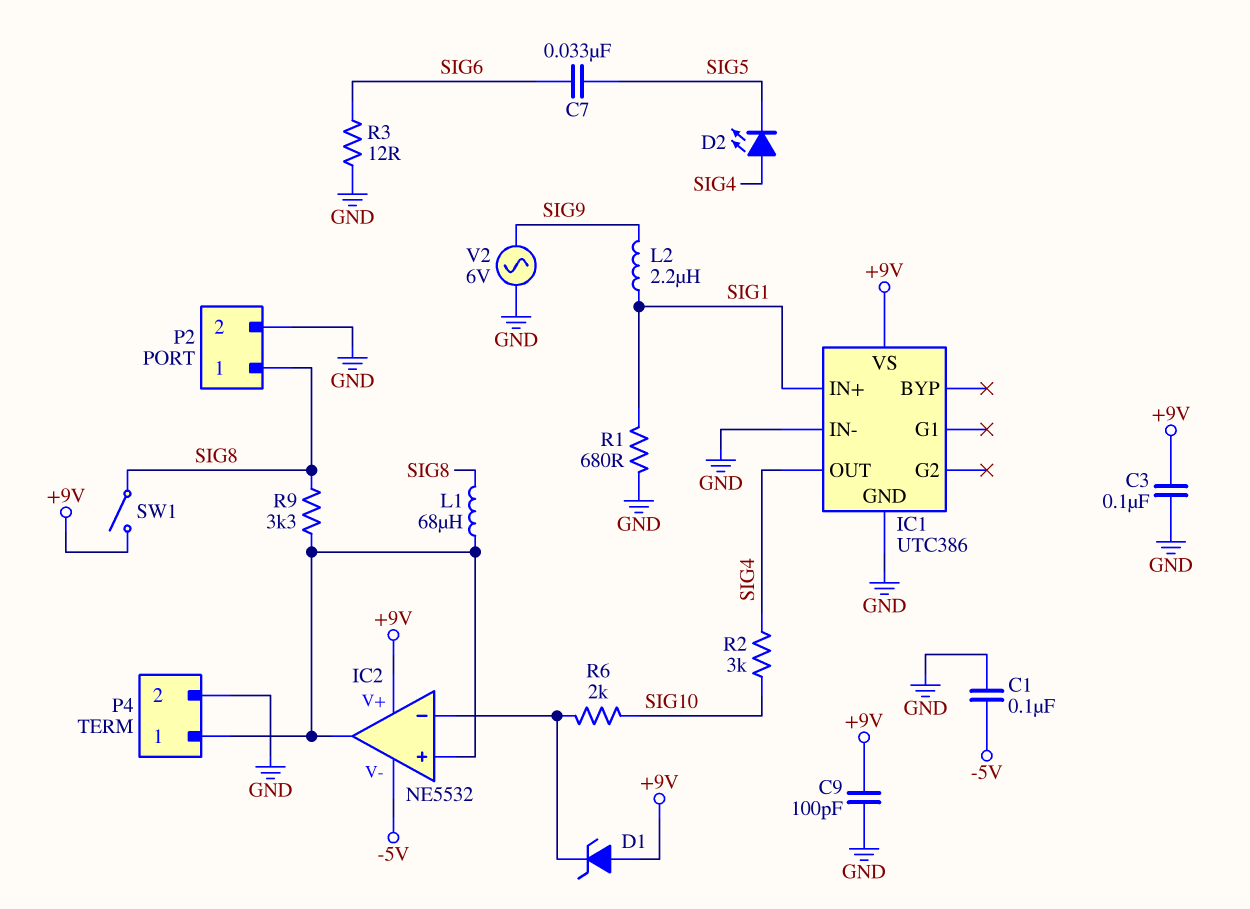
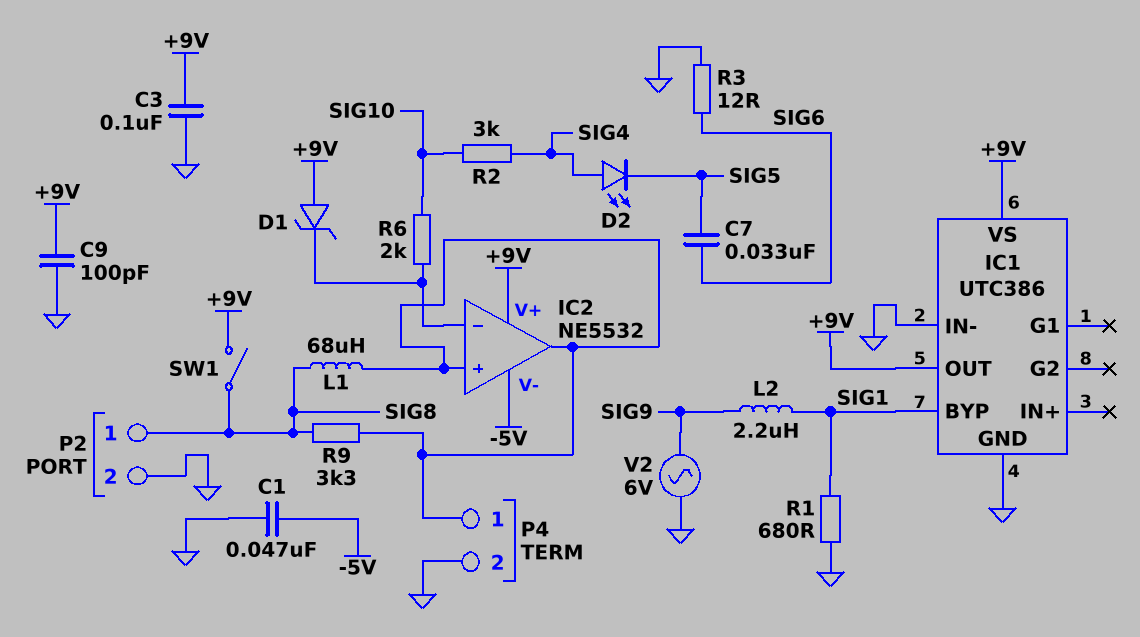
C1: 100nF (-5V, GND) -> 47nF (-5V, GND)
IC1 pin BYP: none -> SIG1
IC1 pin IN+: SIG1 -> none
IC1 pin OUT: SIG4 -> +9V

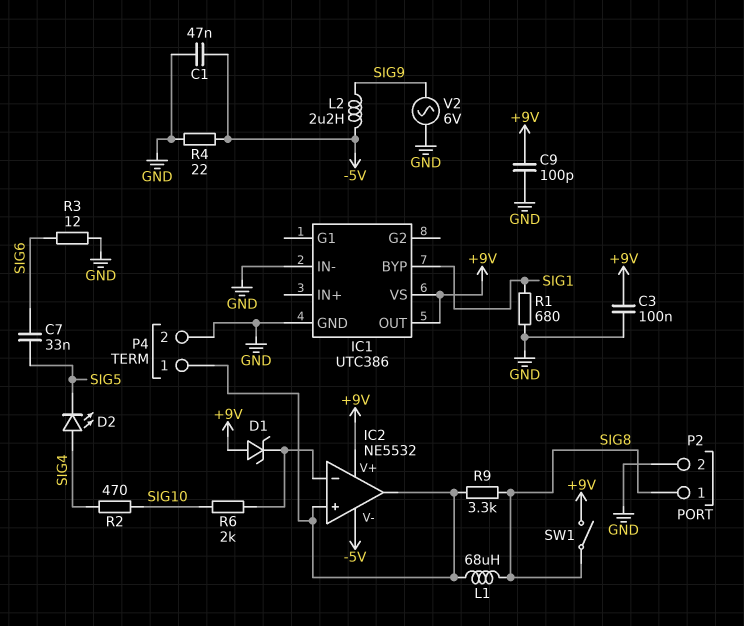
L2: 2.2uH (SIG1, SIG9) -> 2.2uH (-5V, SIG9)
R2: 3k (SIG4, SIG10) -> 470 (SIG4, SIG10)
R4: none -> 22 (-5V, GND)

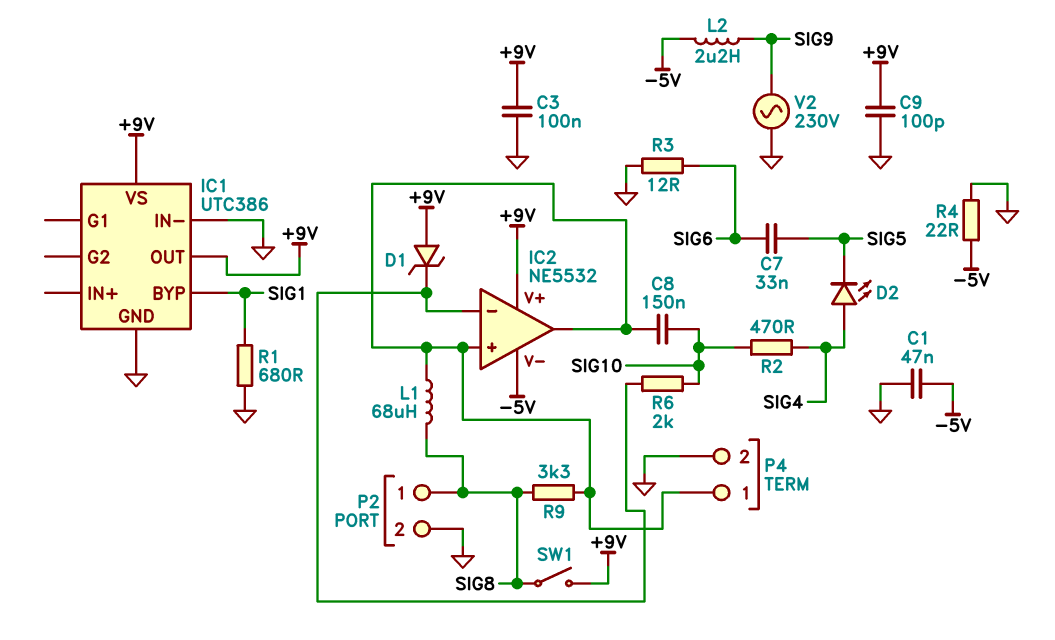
C8: none -> 150nF (IC2/in+, SIG10)
V2: AC 6V (GND, SIG9) -> AC 230V (GND, SIG9)

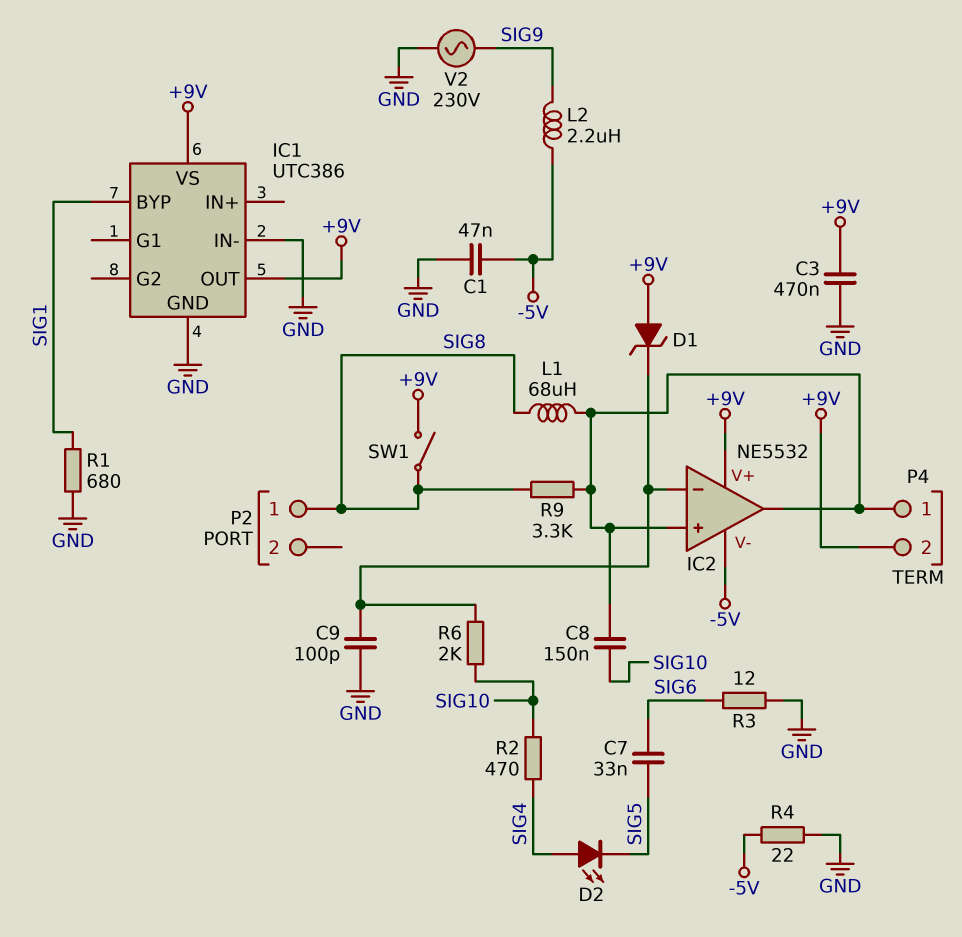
C3: 100nF (+9V, GND) -> 470nF (+9V, GND)
C9: 100pF (+9V, GND) -> 100pF (GND, IC2/in-)
P2 pin 2: GND -> none
P4 pin 2: GND -> +9V

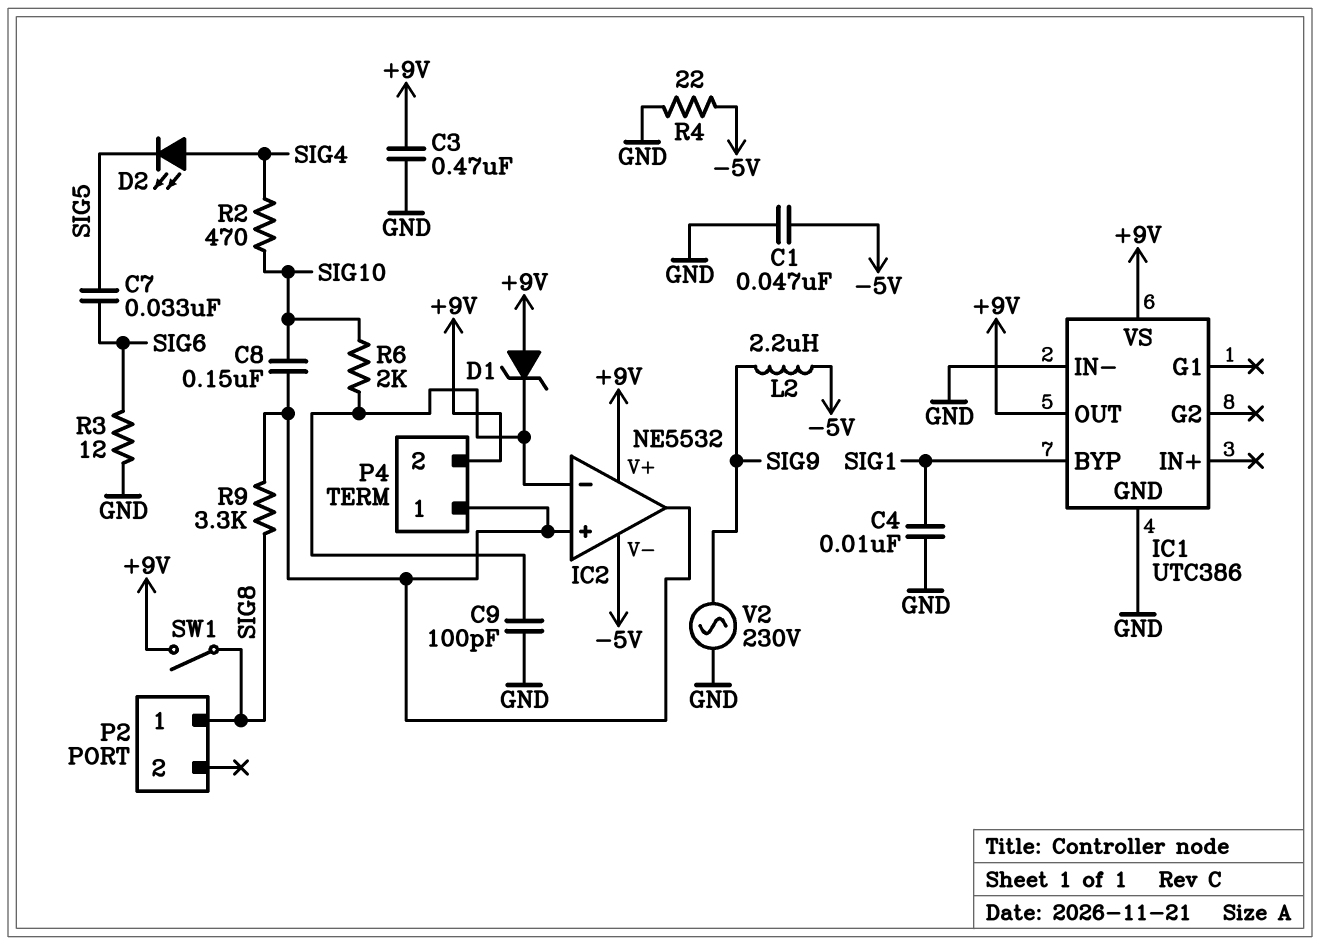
C4: none -> 10nF (GND, SIG1)
L1: 68uH (IC2/in+, SIG8) -> none
R1: 680 (GND, SIG1) -> none

